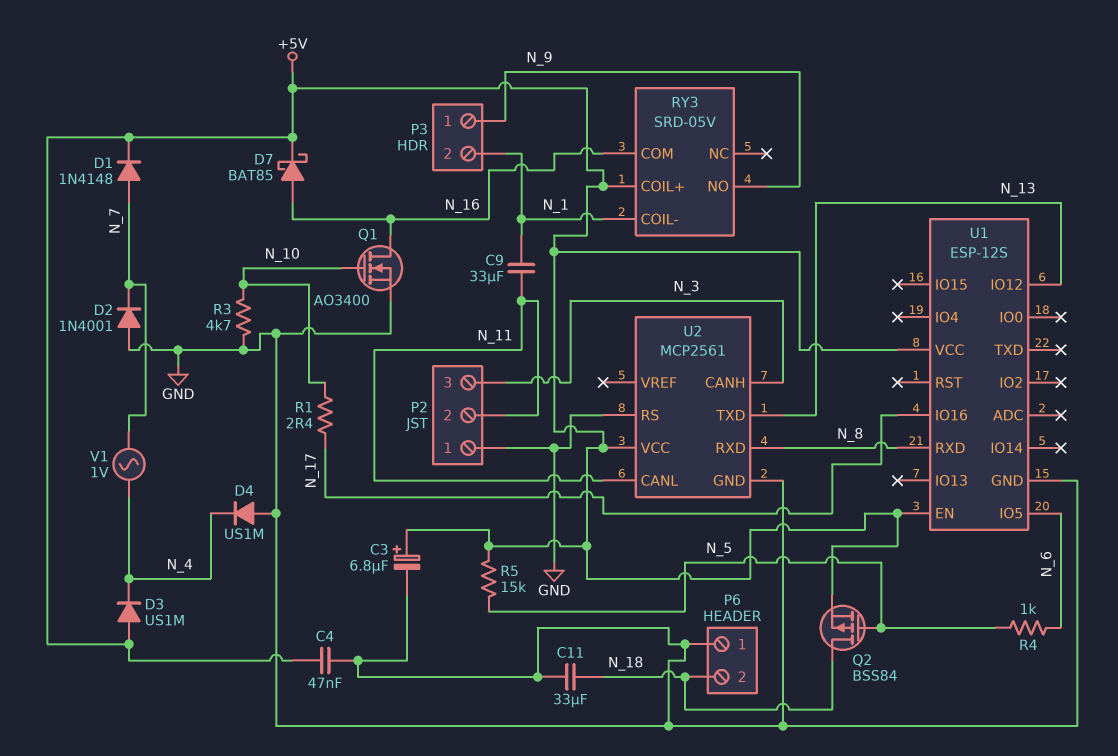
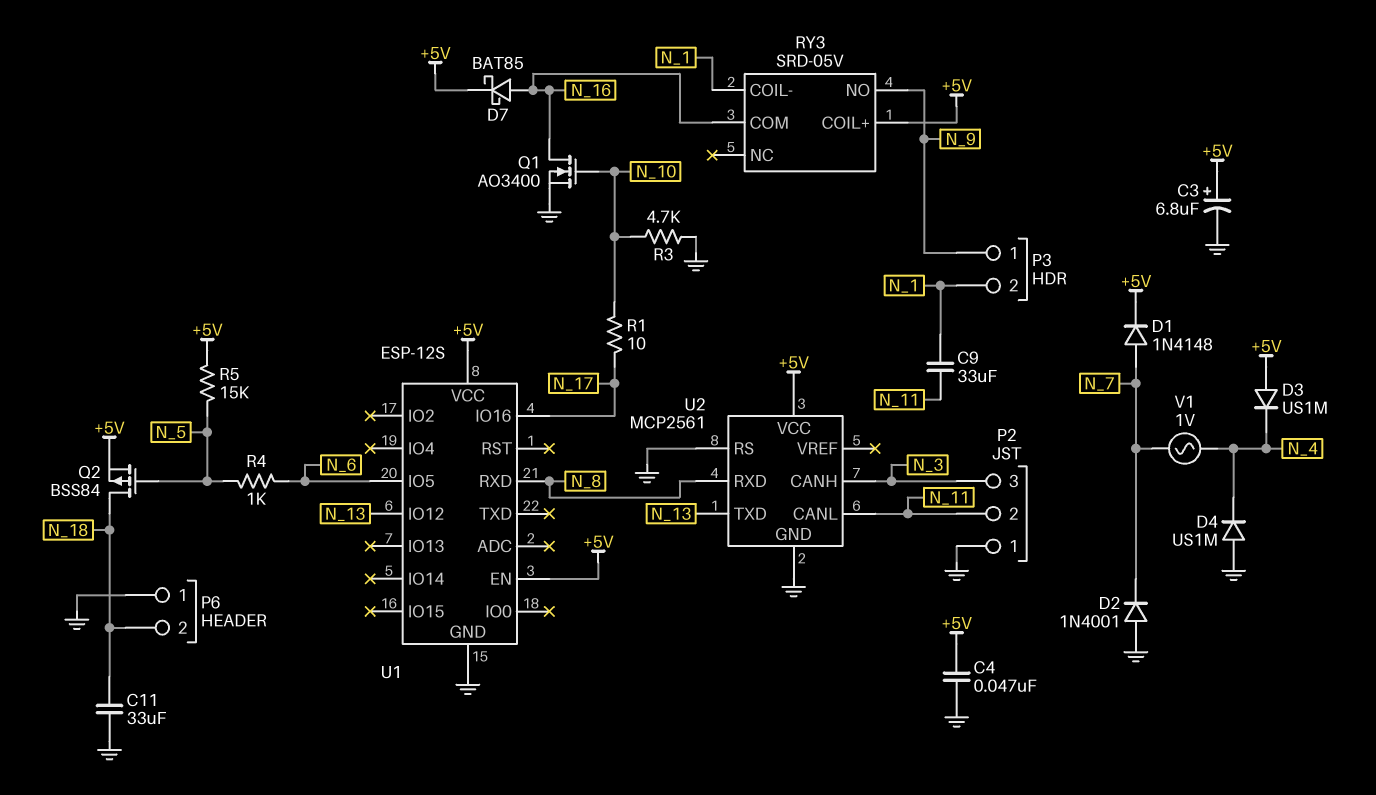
R1: 2.4 (N_10, N_17) -> 10 (N_10, N_17)

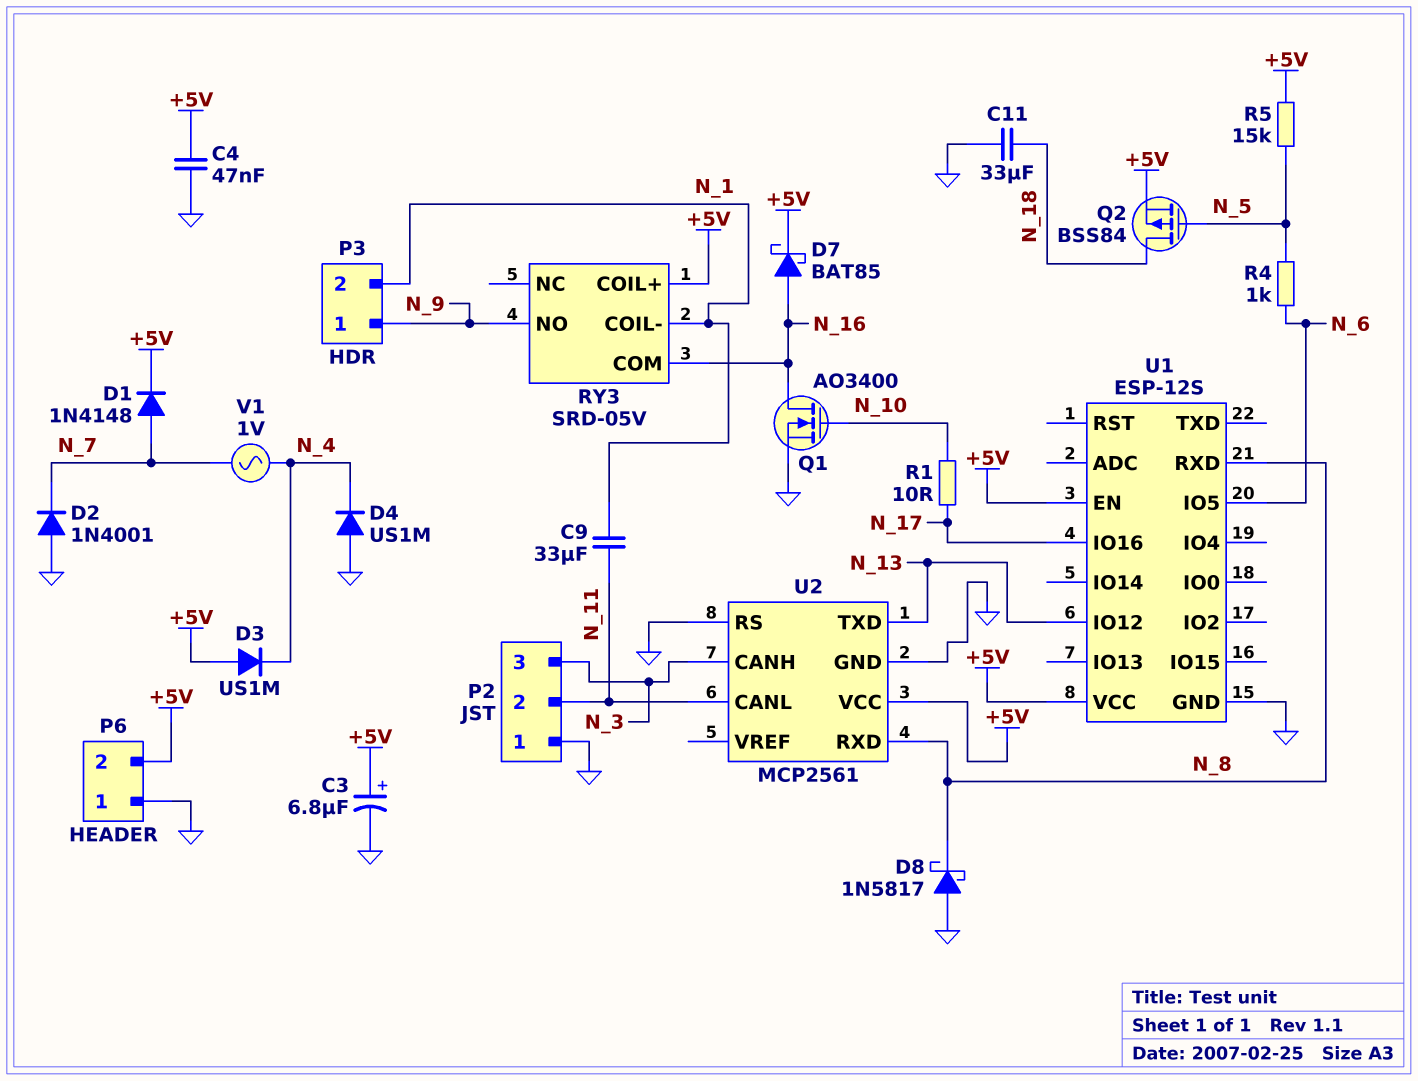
D8: none -> schottky 1N5817 (A GND, K N_8)
P6 pin 2: N_18 -> +5V
R3: 4.7k (GND, N_10) -> none

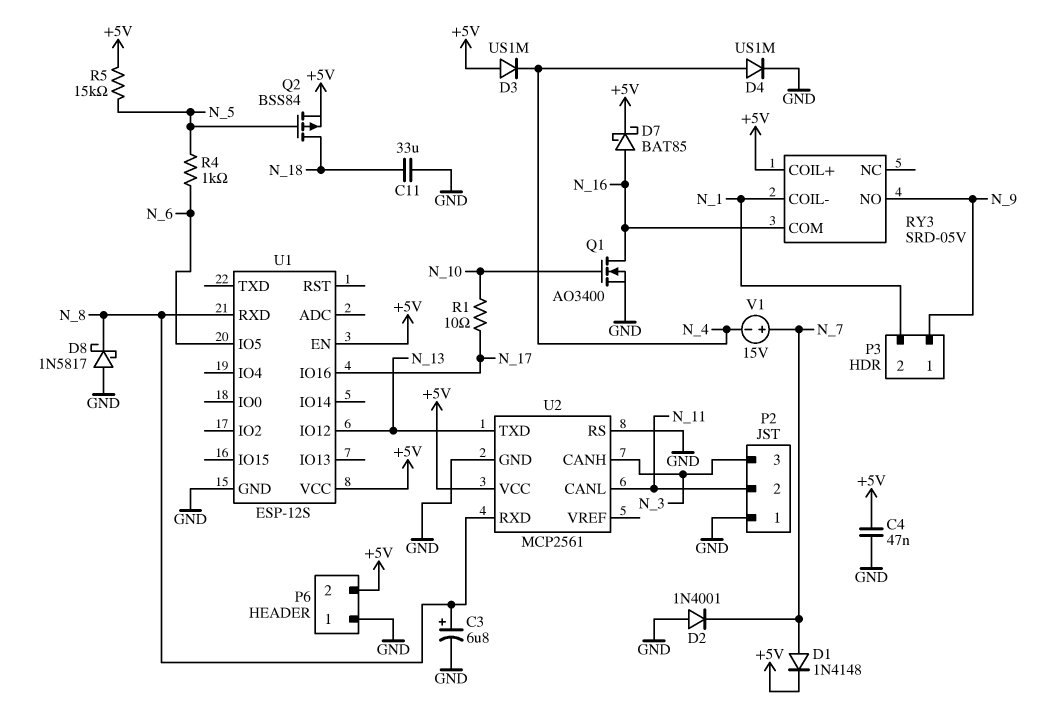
C3: 6.8uF (plus +5V, minus GND) -> 6.8uF (plus N_8, minus GND)
C9: 33uF (N_1, N_11) -> none
D4: diode US1M (A GND, K N_4) -> diode US1M (A N_4, K GND)
V1: AC 1V (N_4, N_7) -> 15V (plus N_7, minus N_4)

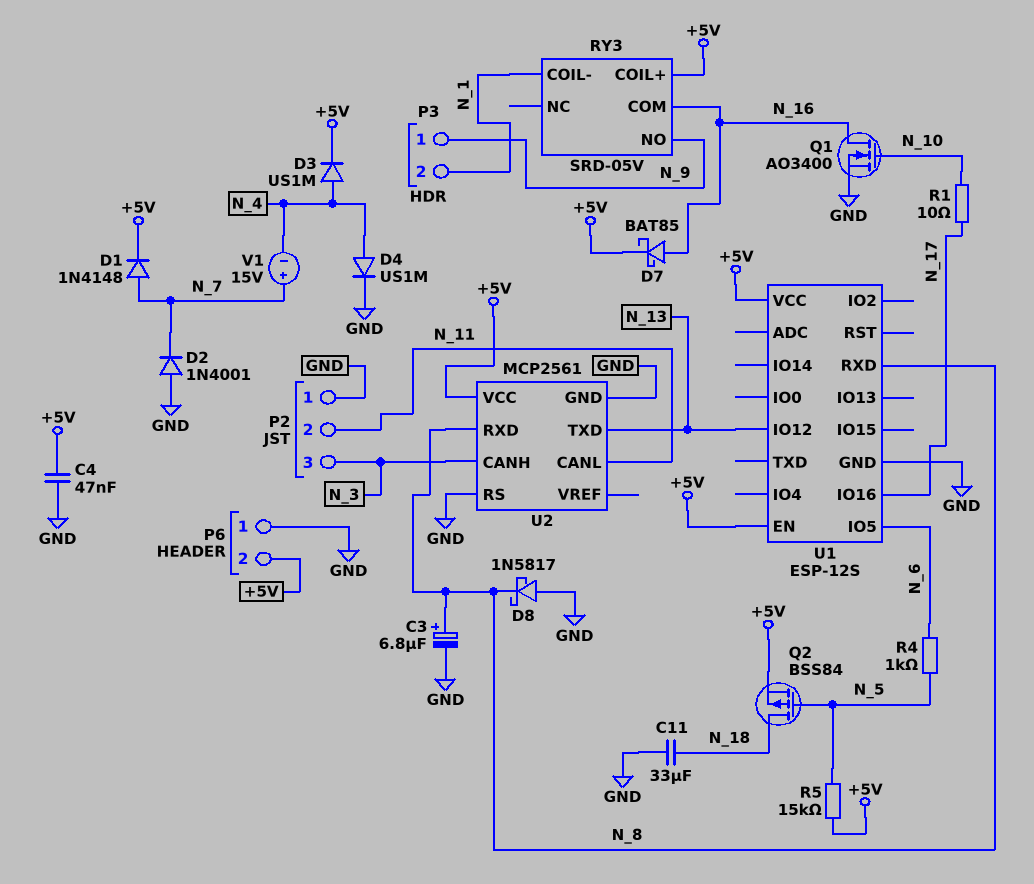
D3: diode US1M (A +5V, K N_4) -> diode US1M (A N_4, K +5V)

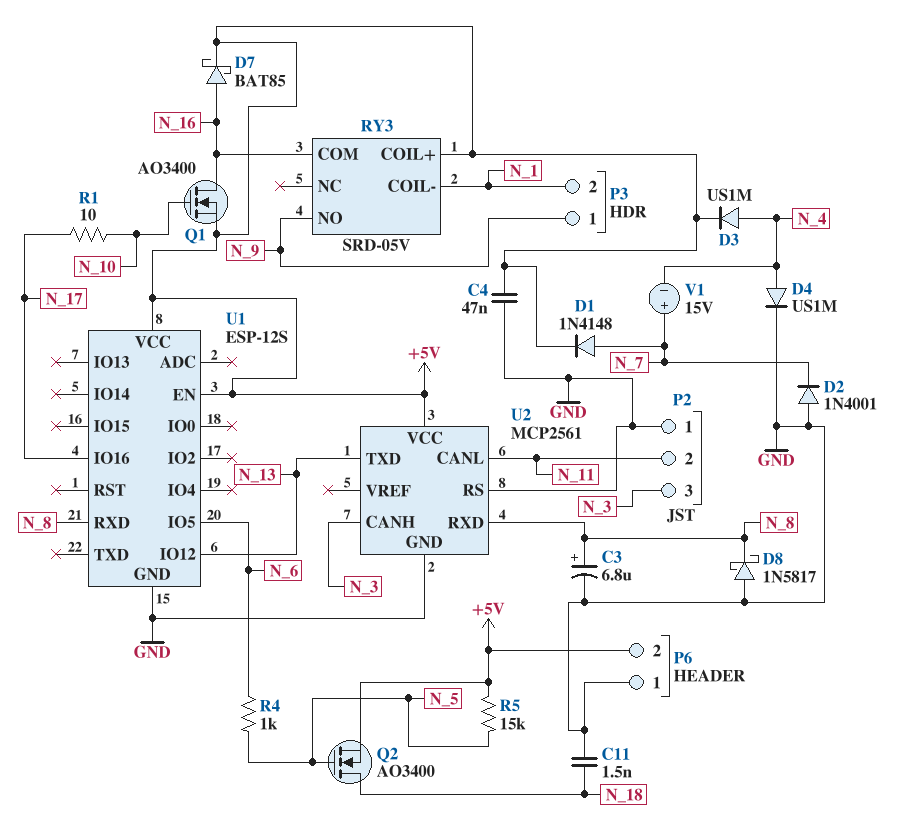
C11: 33uF (GND, N_18) -> 1.5nF (GND, N_18)
Q1: NMOS AO3400 (G N_10, D N_16, S GND) -> NMOS AO3400 (G N_10, D N_16, S +5V)
Q2: PMOS BSS84 (G N_5, D N_18, S +5V) -> NMOS AO3400 (G N_5, D N_18, S +5V)

